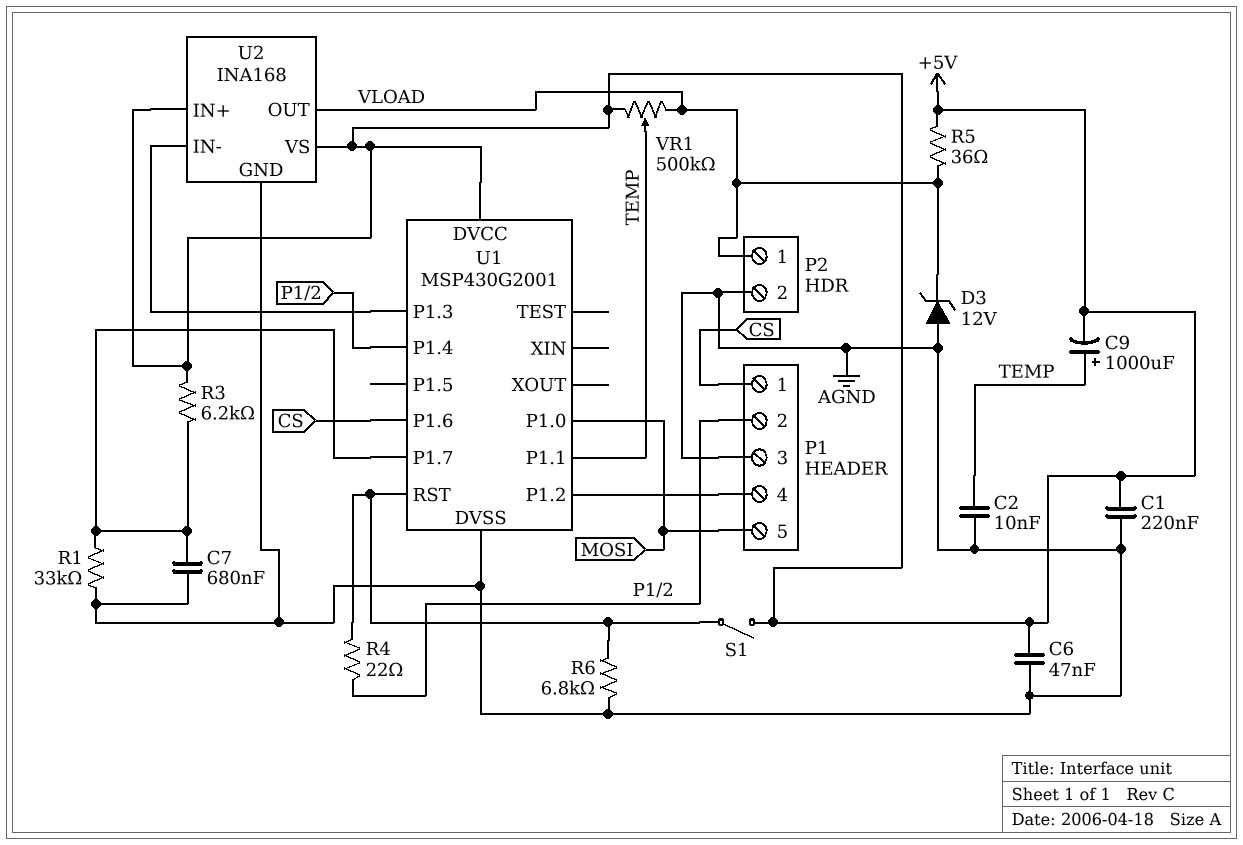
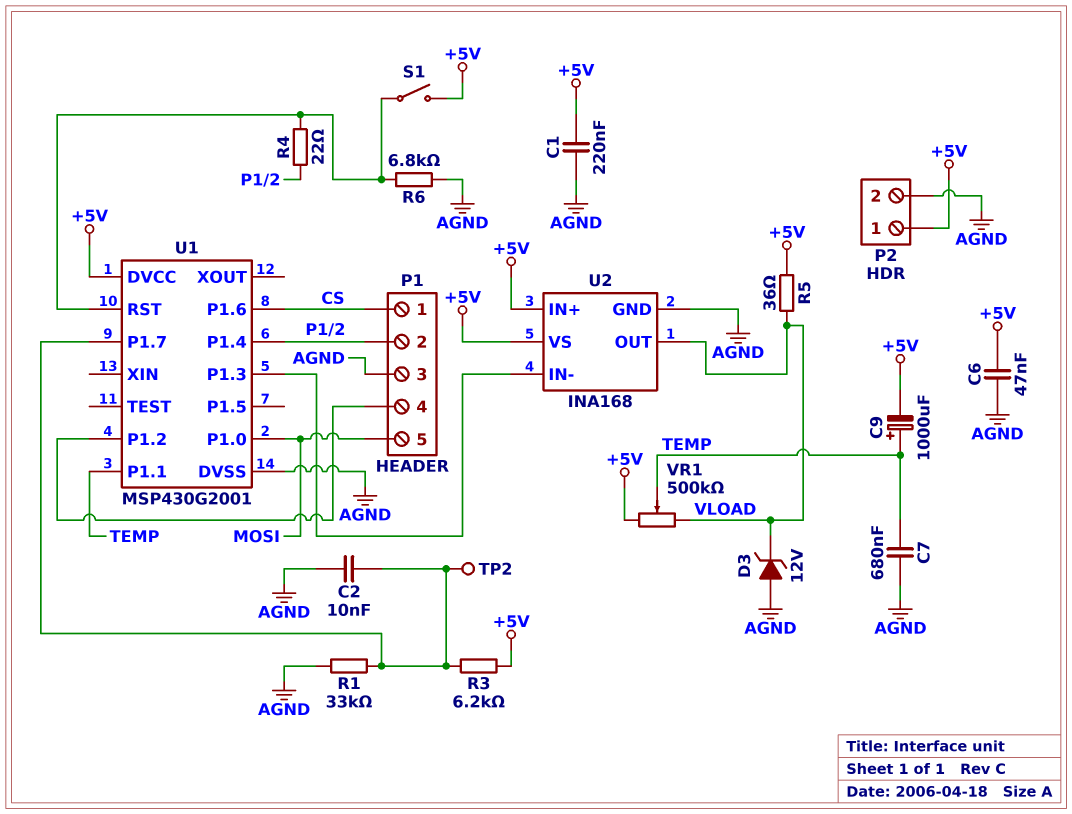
C2: 10nF (AGND, TEMP) -> 10nF (AGND, U1/P1.7)
C7: 680nF (AGND, U1/P1.7) -> 680nF (AGND, TEMP)
P2 pin 1: VLOAD -> +5V
TP2: none -> test point (U1/P1.7)

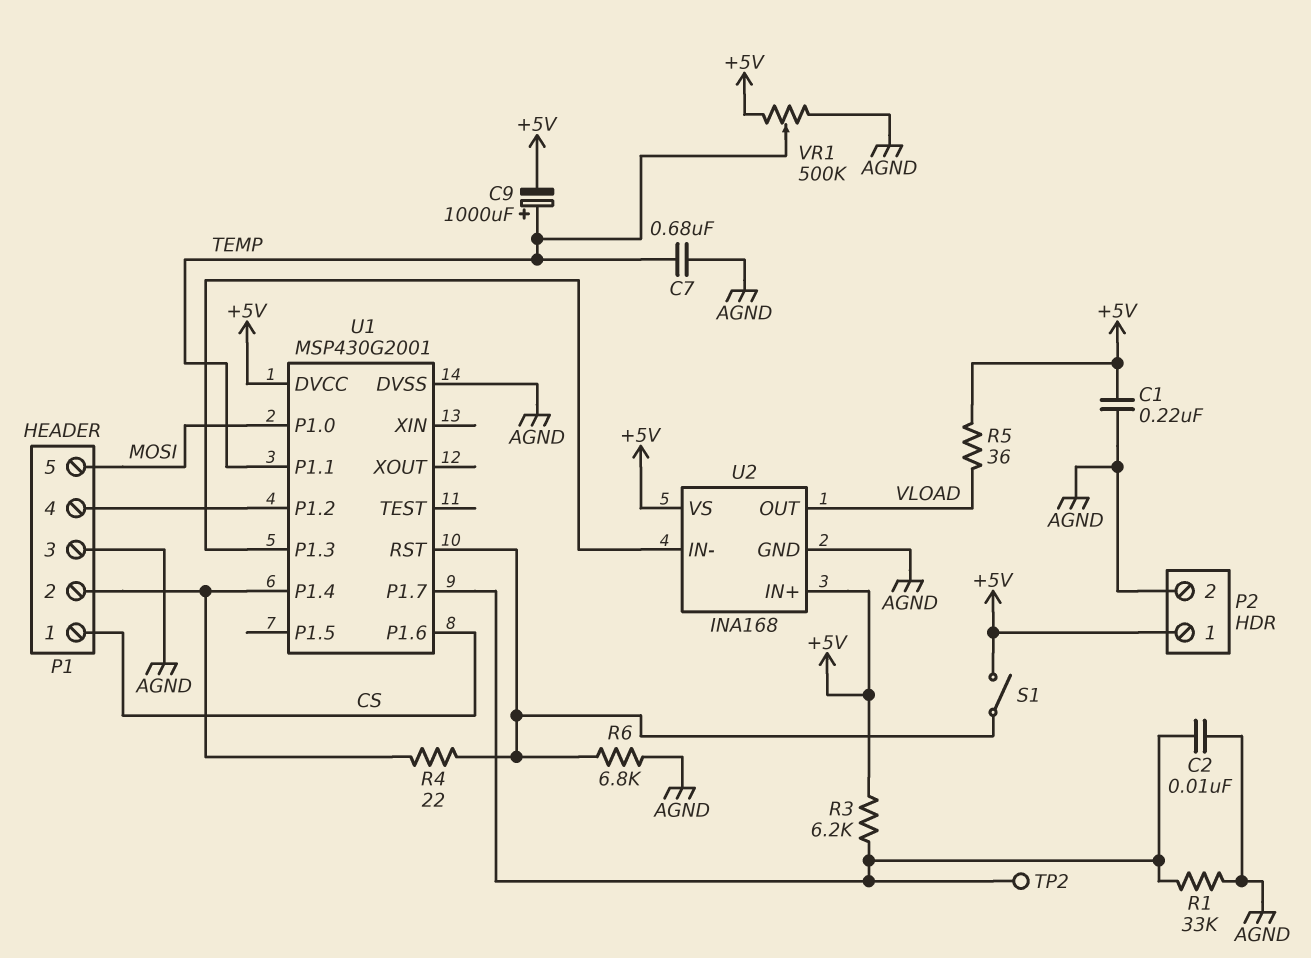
C6: 47nF (+5V, AGND) -> none
D3: zener 12V (A AGND, K VLOAD) -> none
VR1: 500k (+5V, VLOAD, wiper TEMP) -> 500k (+5V, AGND, wiper TEMP)

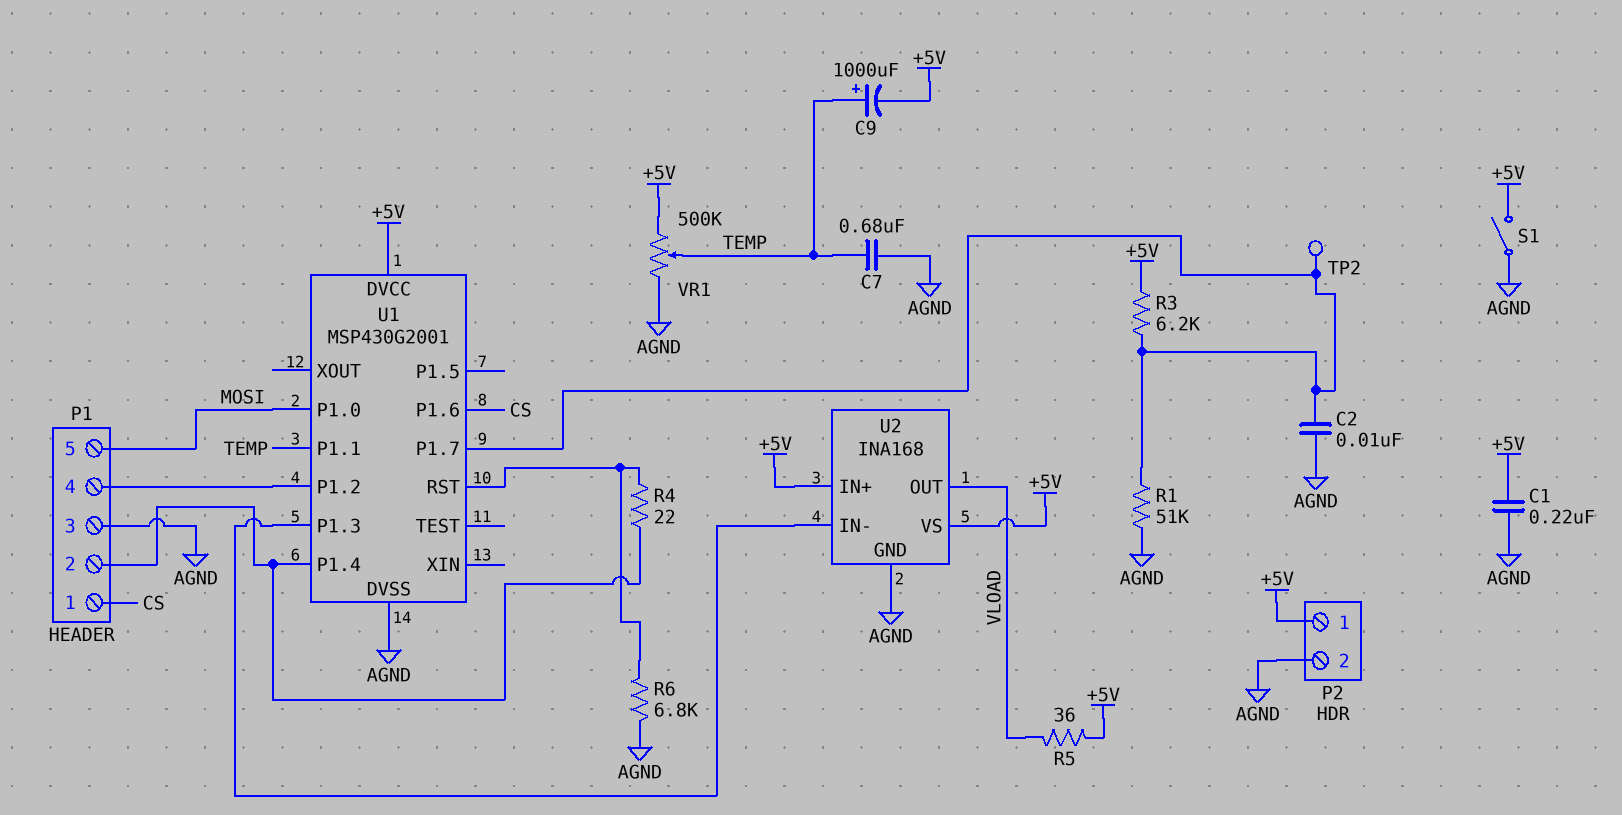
R1: 33k (AGND, U1/P1.7) -> 51k (AGND, U1/P1.7)
S1: switch (+5V, U1/RST) -> switch (+5V, AGND)

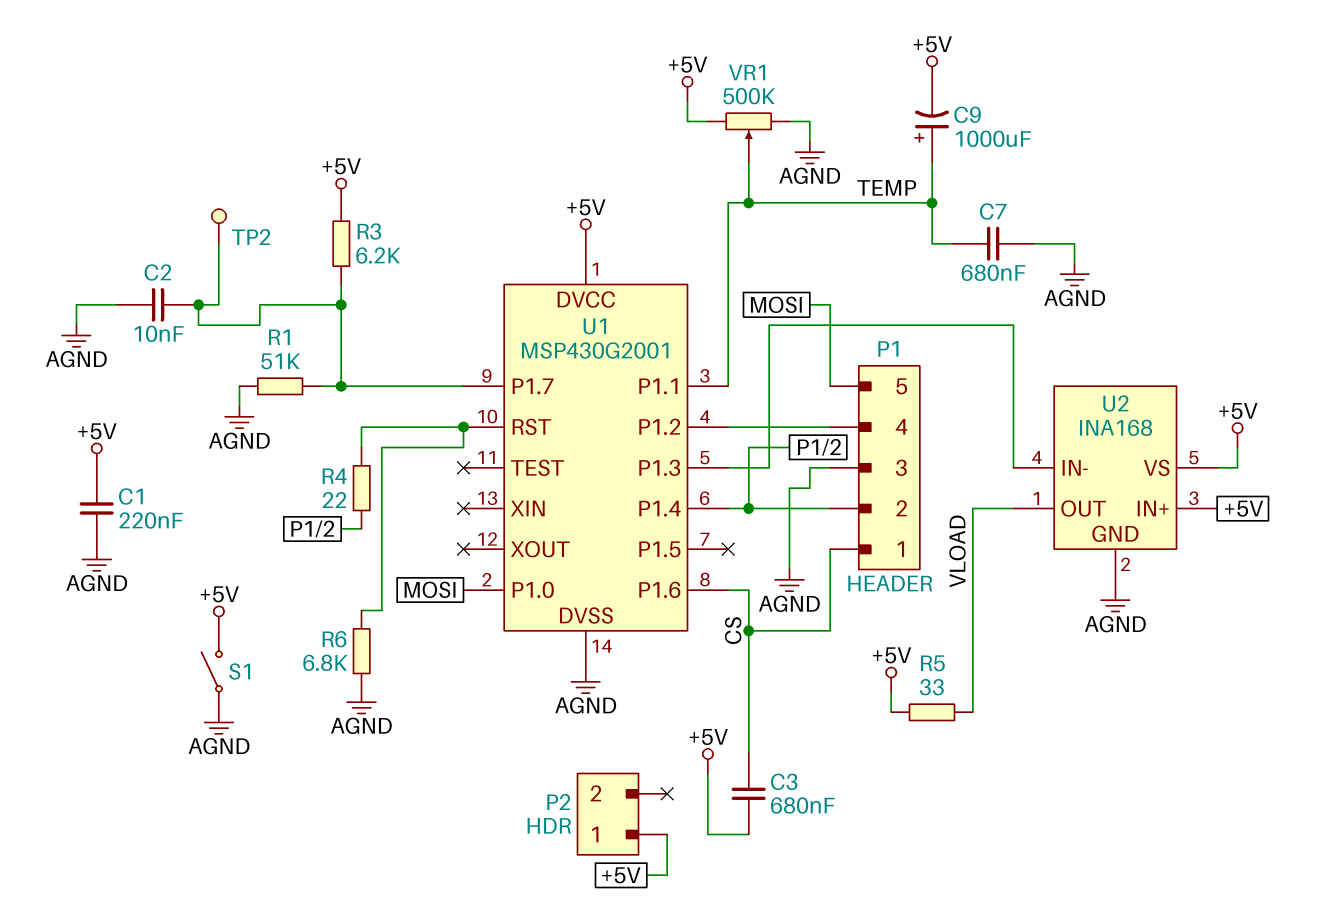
C3: none -> 680nF (+5V, CS)
P2 pin 2: AGND -> none
R5: 36 (+5V, VLOAD) -> 33 (+5V, VLOAD)

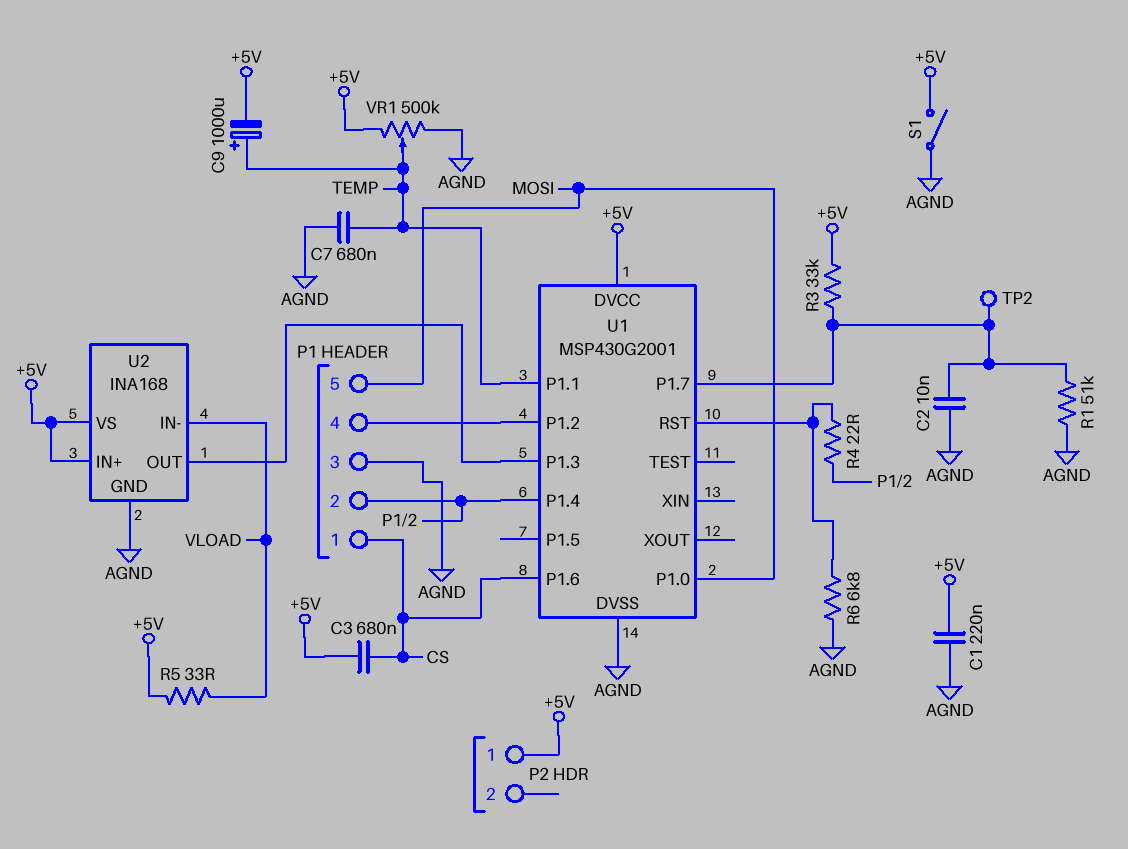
R3: 6.2k (+5V, U1/P1.7) -> 33k (+5V, U1/P1.7)
U2 pin IN-: U1/P1.3 -> VLOAD
U2 pin OUT: VLOAD -> U1/P1.3

